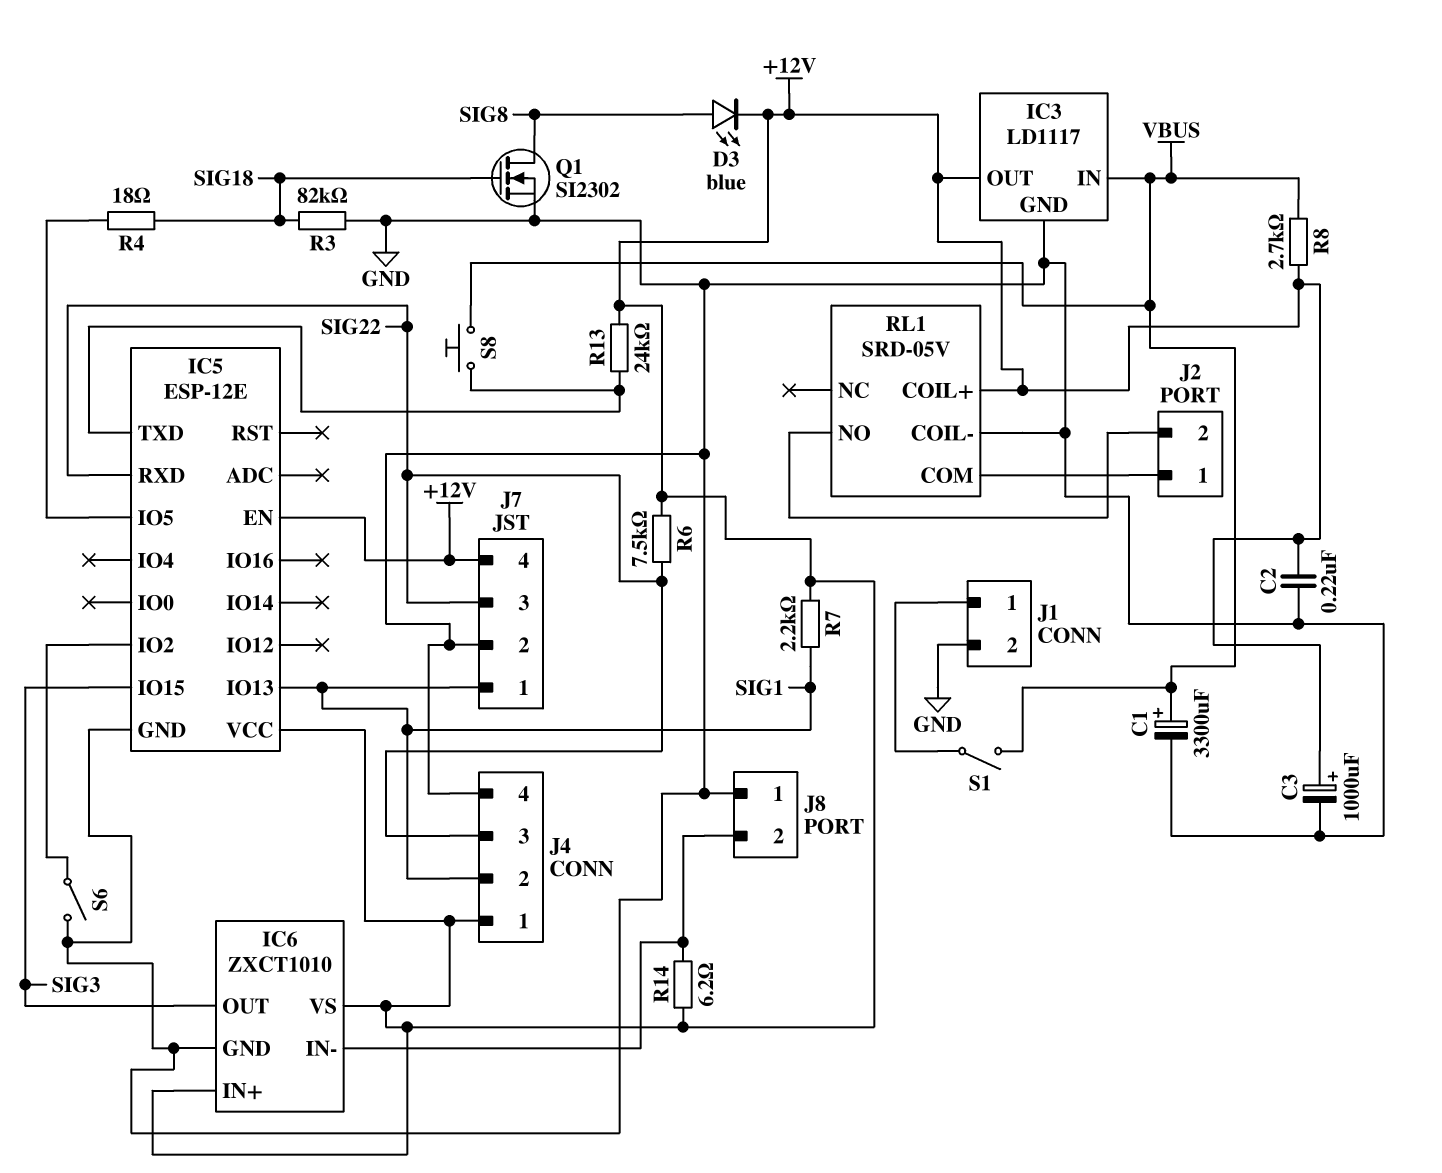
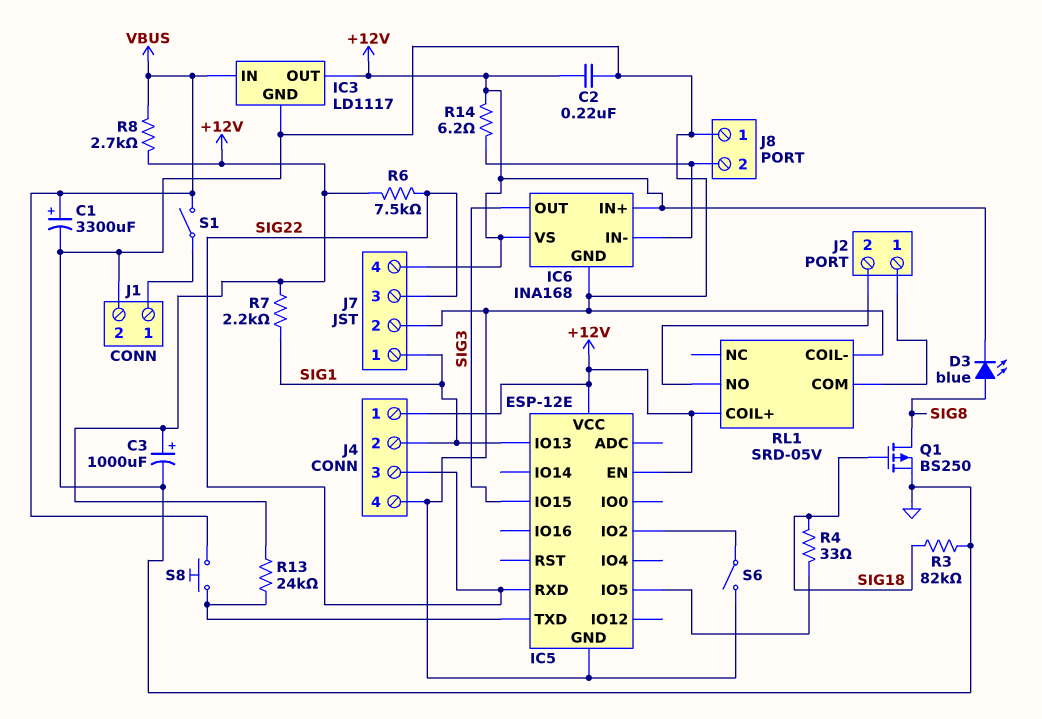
IC6: ZXCT1010 -> INA168
Q1: NMOS SI2302 (G SIG18, D SIG8, S GND) -> PMOS BS250 (G SIG18, D SIG8, S GND)
R4: 18 (IC5/IO5, SIG18) -> 33 (IC5/IO5, SIG18)

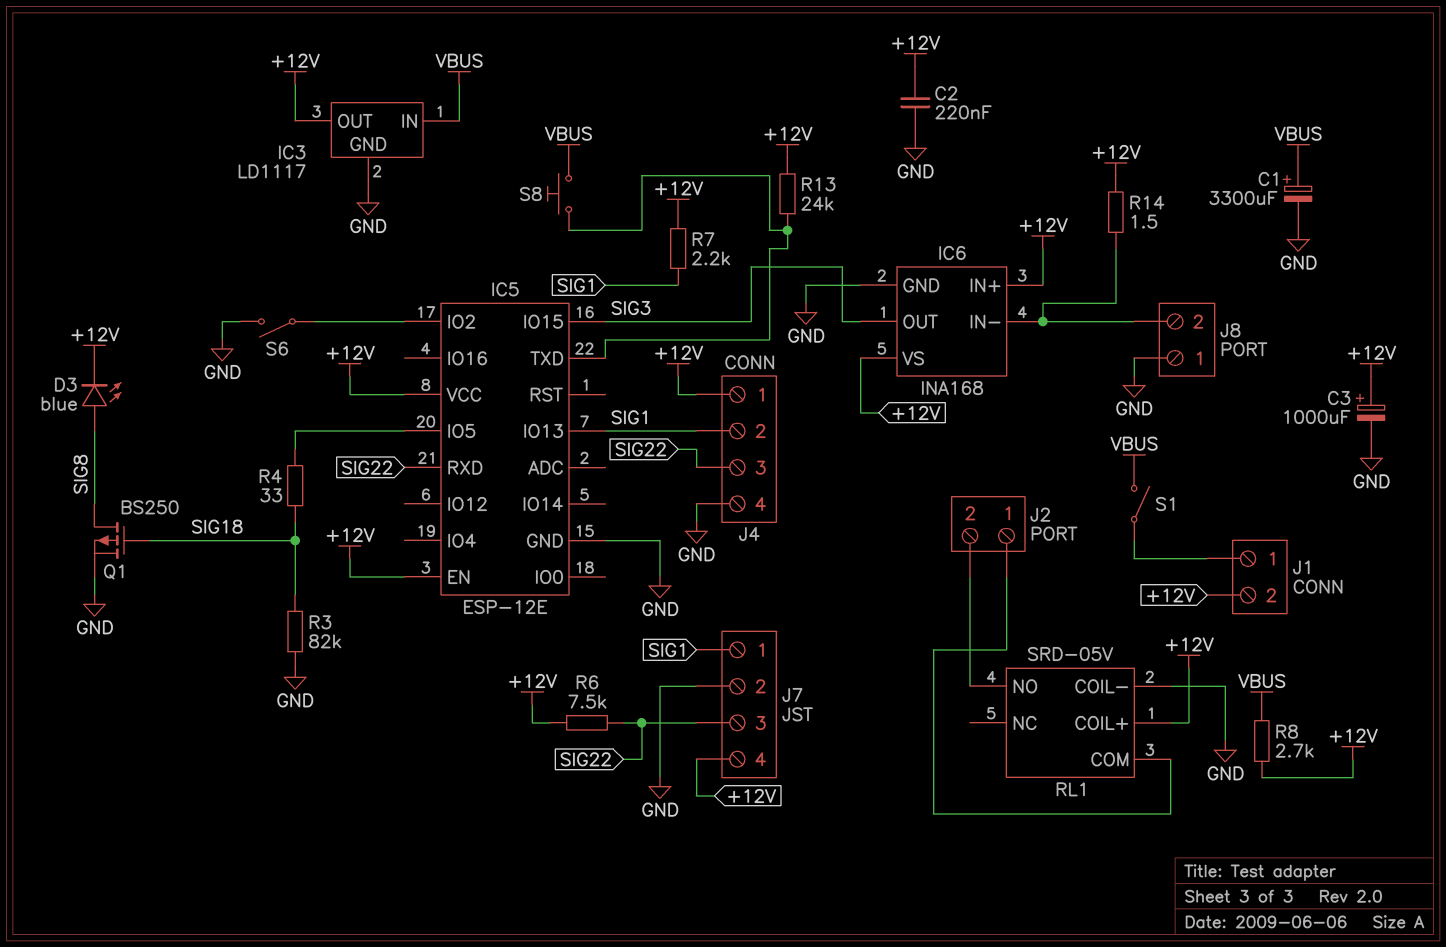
J1 pin 2: GND -> +12V
R14: 6.2 (+12V, IC6/IN-) -> 1.5 (+12V, IC6/IN-)

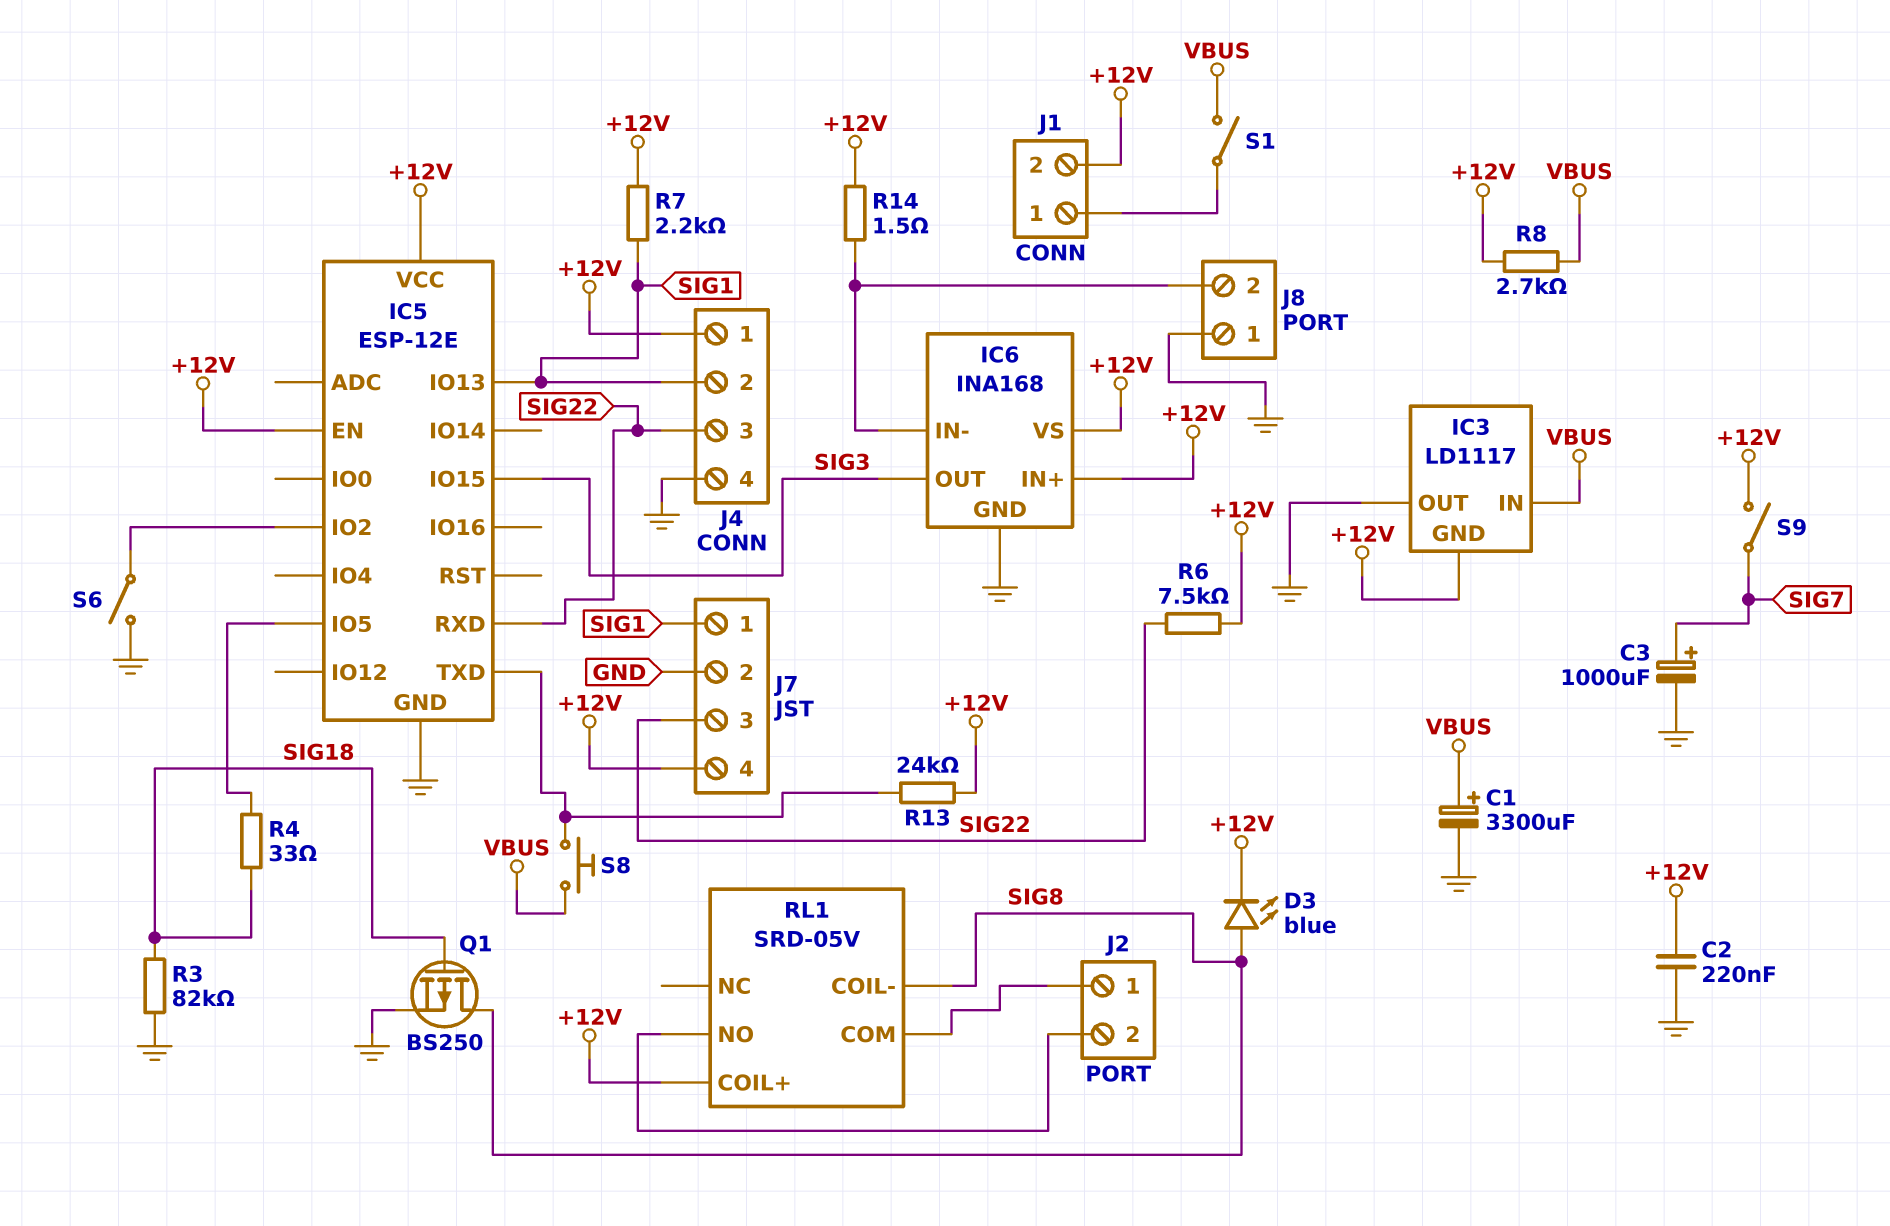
C3: 1000uF (plus +12V, minus GND) -> 1000uF (plus SIG7, minus GND)
IC3 pin GND: GND -> +12V
IC3 pin OUT: +12V -> GND
RL1 pin COIL-: GND -> SIG8
S9: none -> switch (+12V, SIG7)

